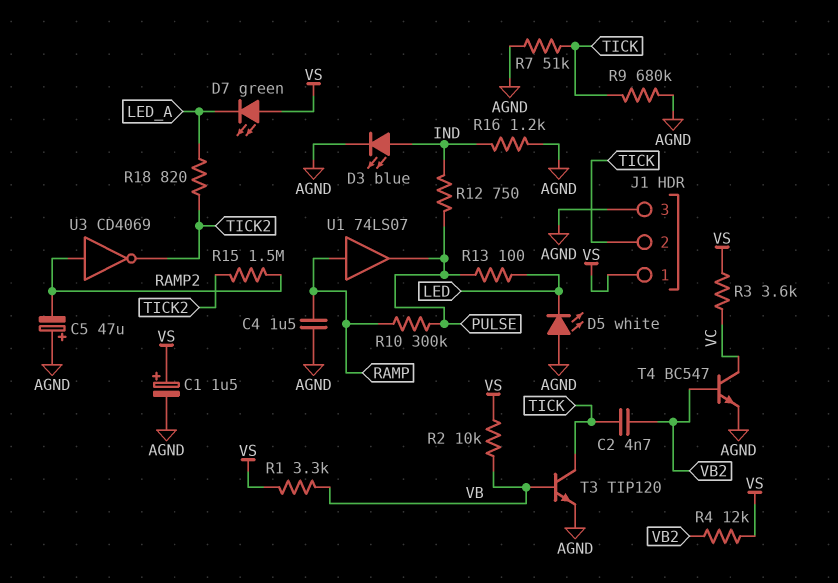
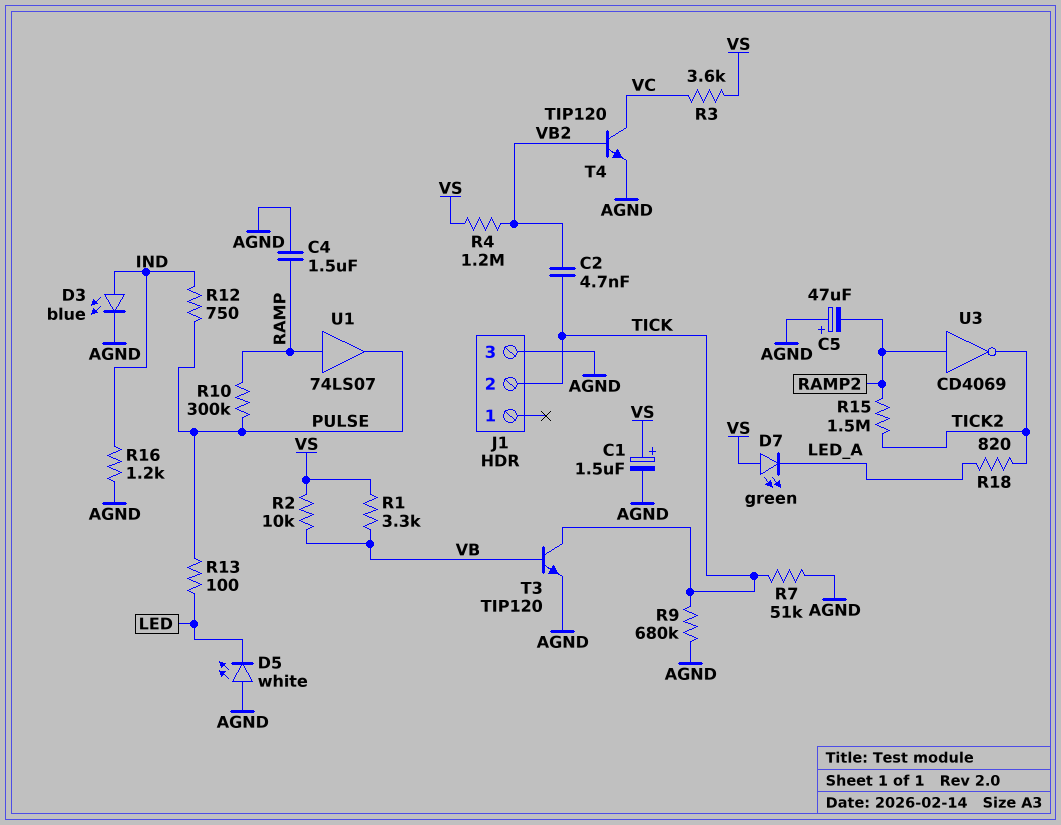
J1 pin 1: VS -> none
R4: 12k (VB2, VS) -> 1.2M (VB2, VS)
T4: NPN BC547 (B VB2, C VC, E AGND) -> NPN TIP120 (B VB2, C VC, E AGND)

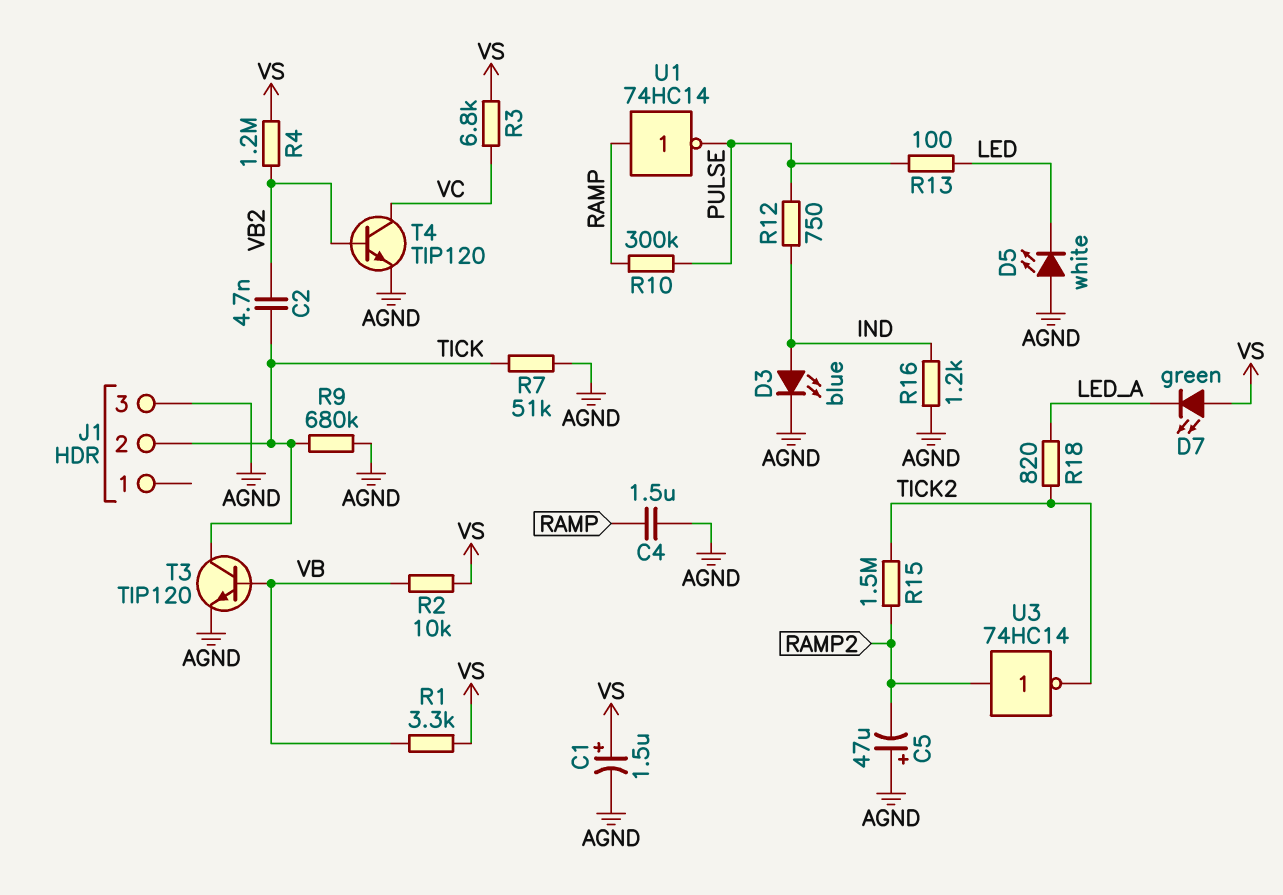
R3: 3.6k (VC, VS) -> 6.8k (VC, VS)
U1: buffer 74LS07 (in RAMP, out PULSE) -> NOT 74HC14 (in RAMP, out PULSE)
U3: NOT CD4069 (in RAMP2, out TICK2) -> NOT 74HC14 (in RAMP2, out TICK2)

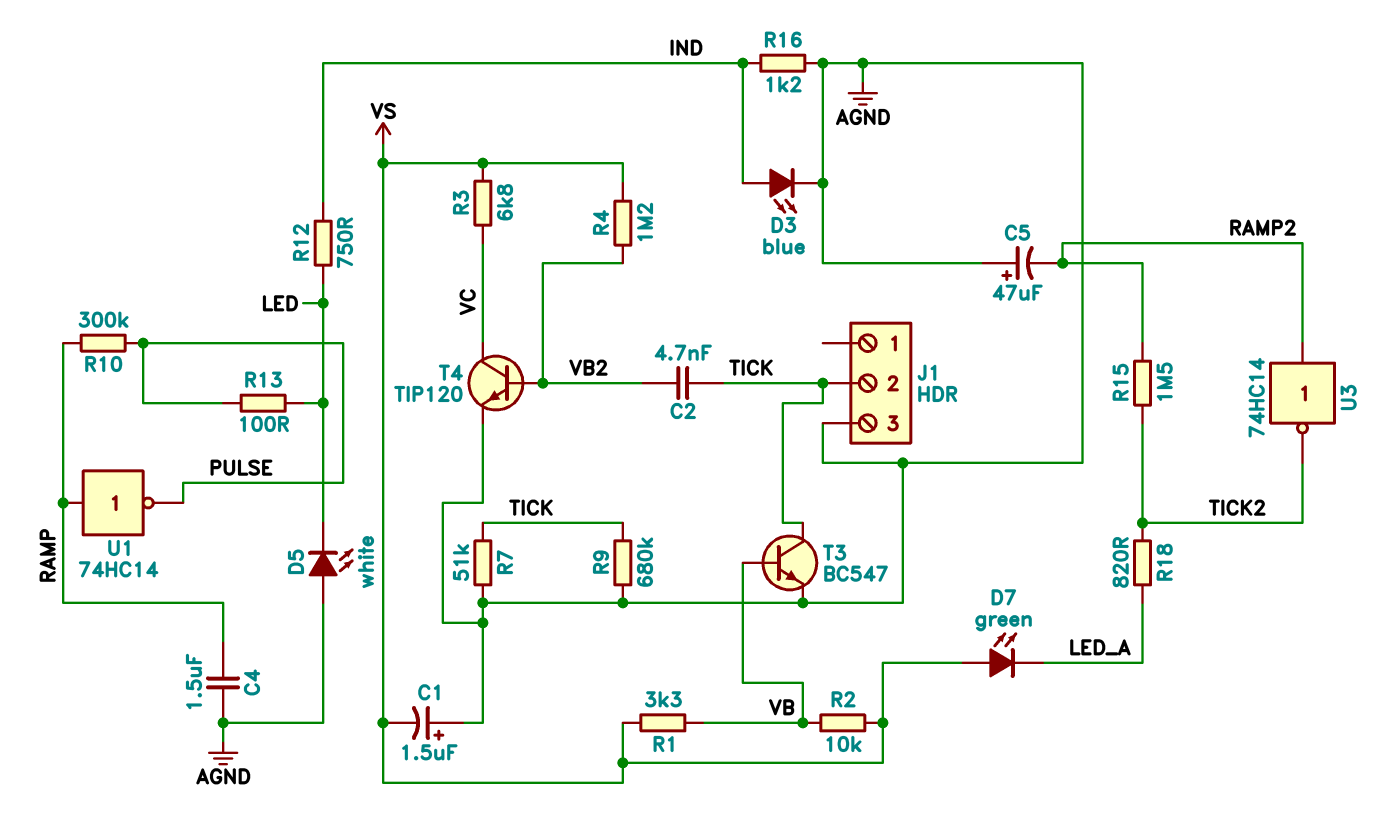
C1: 1.5uF (plus VS, minus AGND) -> 1.5uF (plus AGND, minus VS)
R12: 750 (IND, PULSE) -> 750 (IND, LED)
T3: NPN TIP120 (B VB, C TICK, E AGND) -> NPN BC547 (B VB, C TICK, E AGND)

